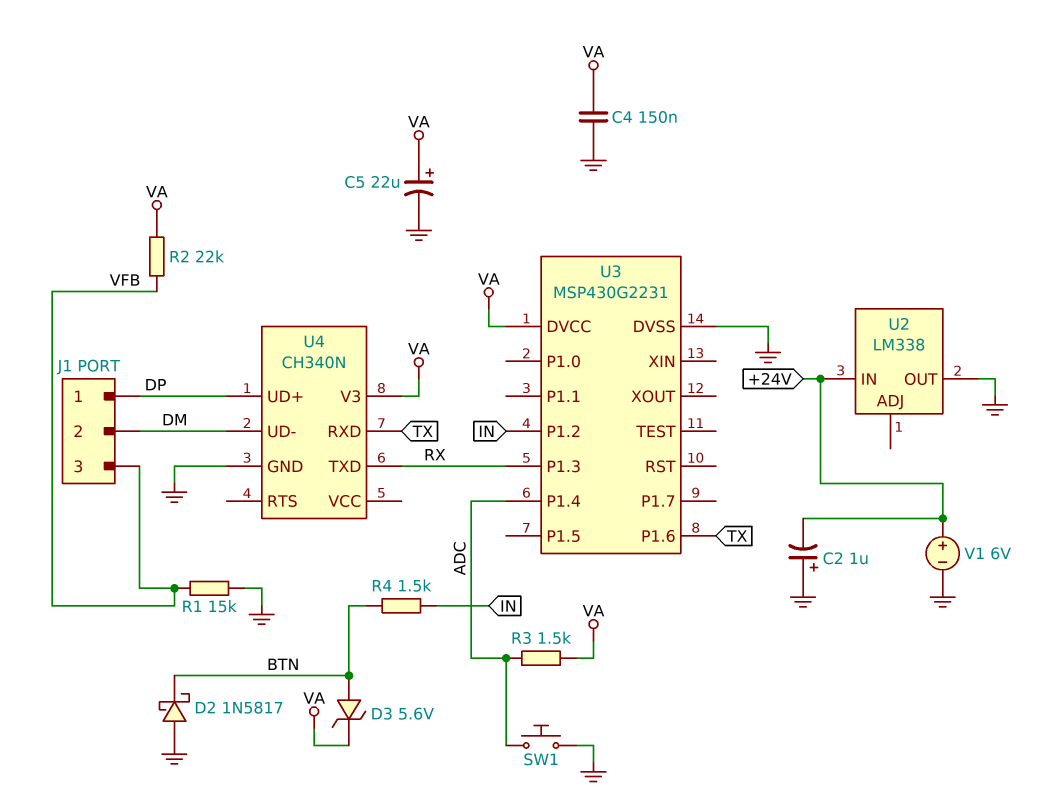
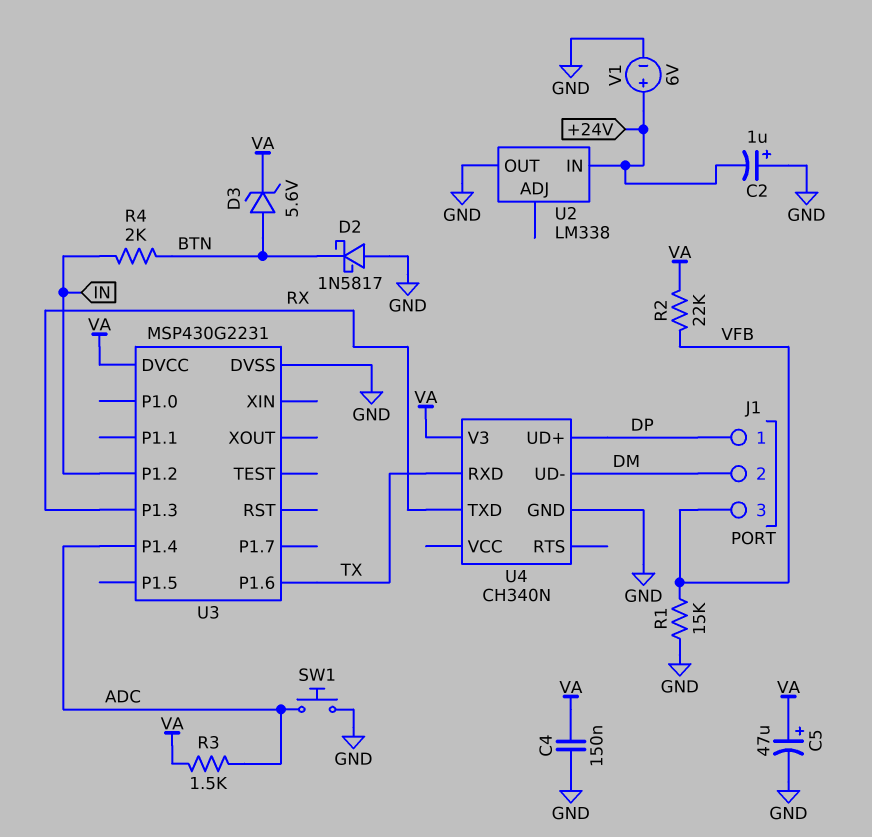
C5: 22uF (plus VA, minus GND) -> 47uF (plus VA, minus GND)
R4: 1.5k (BTN, IN) -> 2k (BTN, IN)

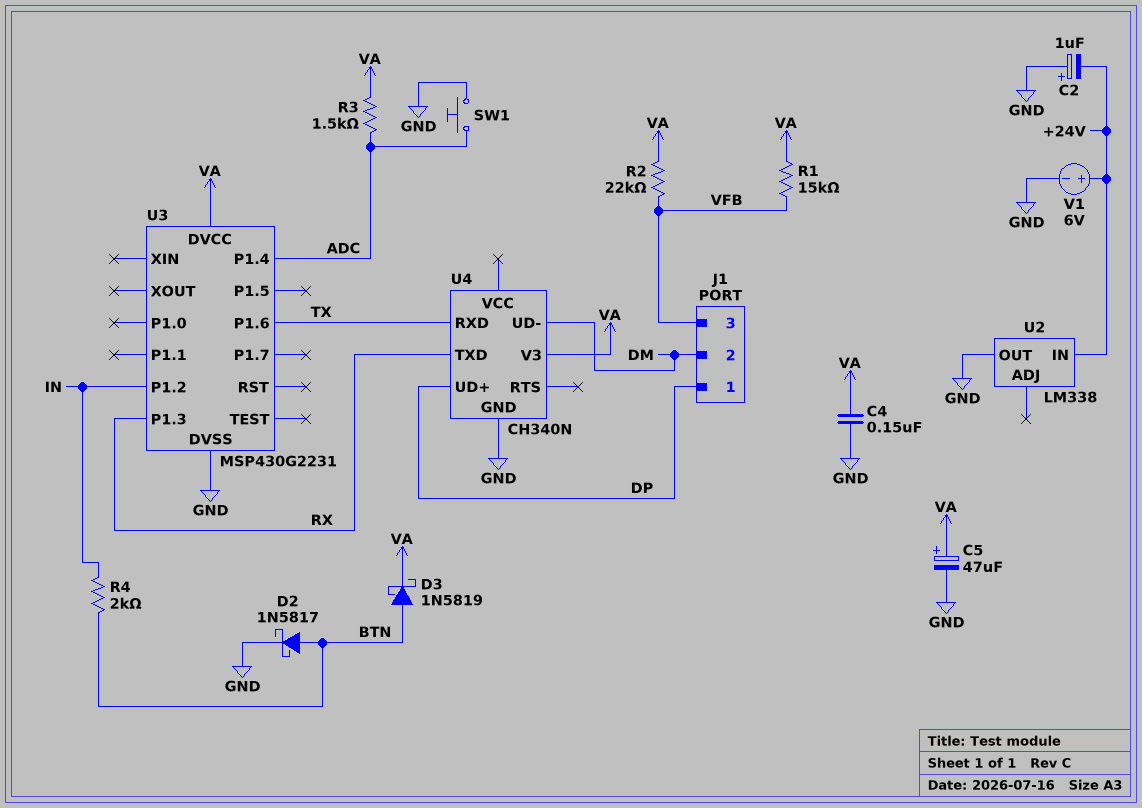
D2: schottky 1N5817 (A GND, K BTN) -> schottky 1N5817 (A BTN, K GND)
D3: zener 5.6V (A BTN, K VA) -> schottky 1N5819 (A BTN, K VA)
R1: 15k (GND, VFB) -> 15k (VA, VFB)

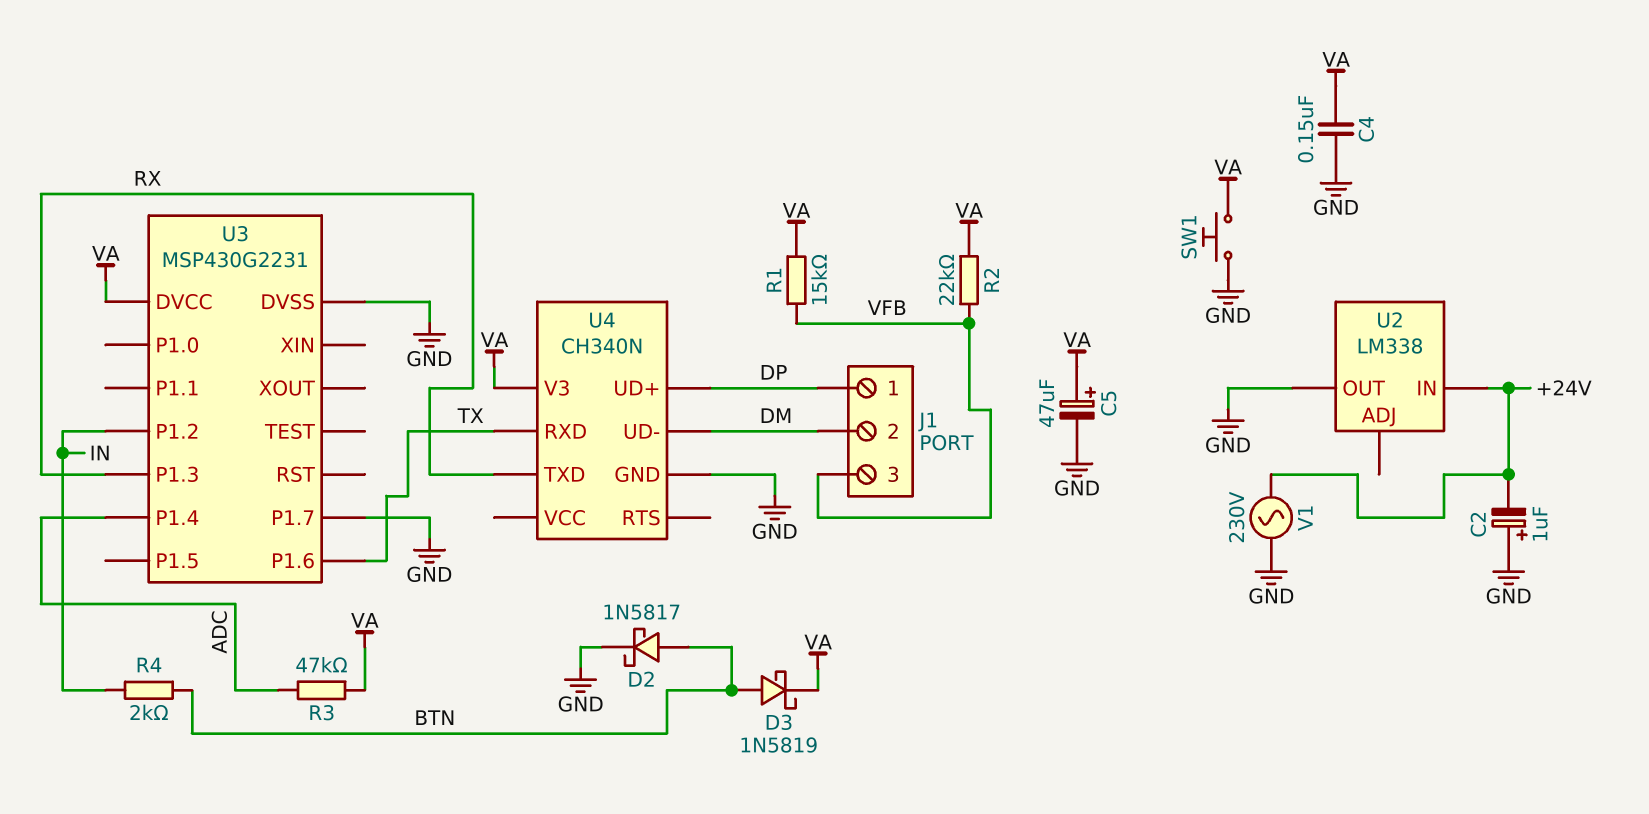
R3: 1.5k (ADC, VA) -> 47k (ADC, VA)
SW1: button (ADC, GND) -> button (GND, VA)
U3 pin P1.7: none -> GND
V1: 6V (plus +24V, minus GND) -> AC 230V (+24V, GND)

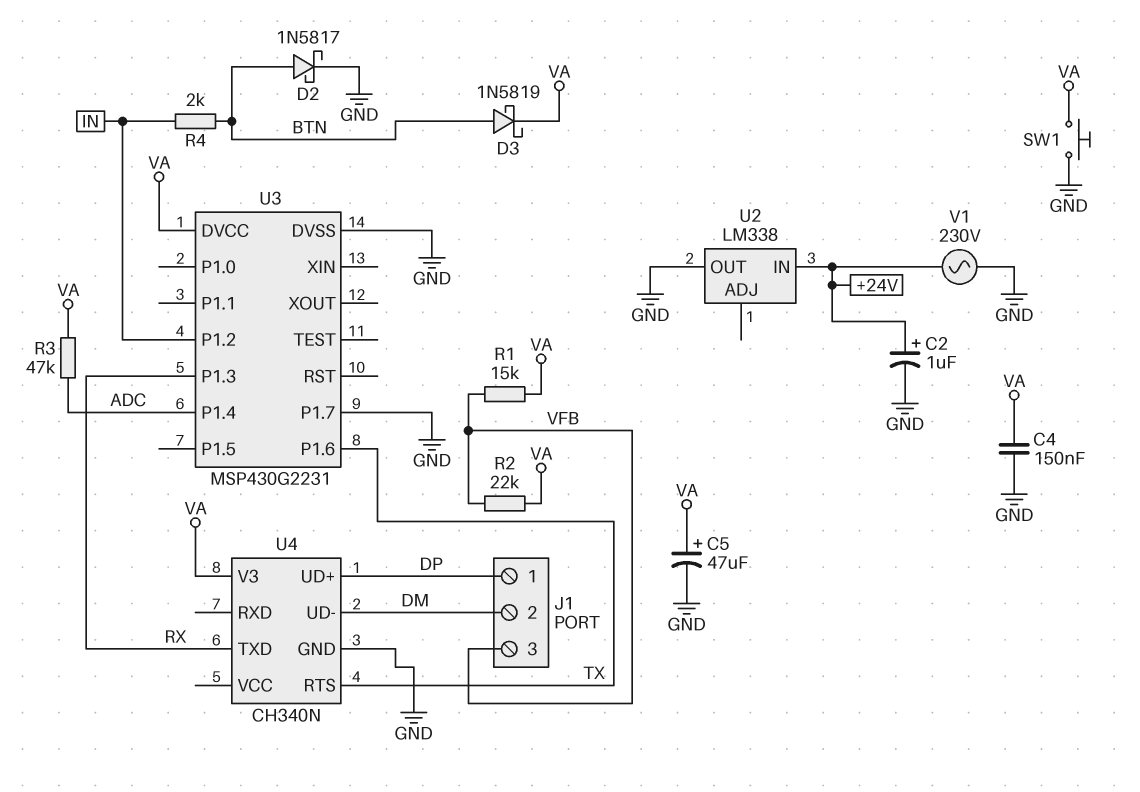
C2: 1uF (plus GND, minus +24V) -> 1uF (plus +24V, minus GND)
U4 pin RTS: none -> TX
U4 pin RXD: TX -> none

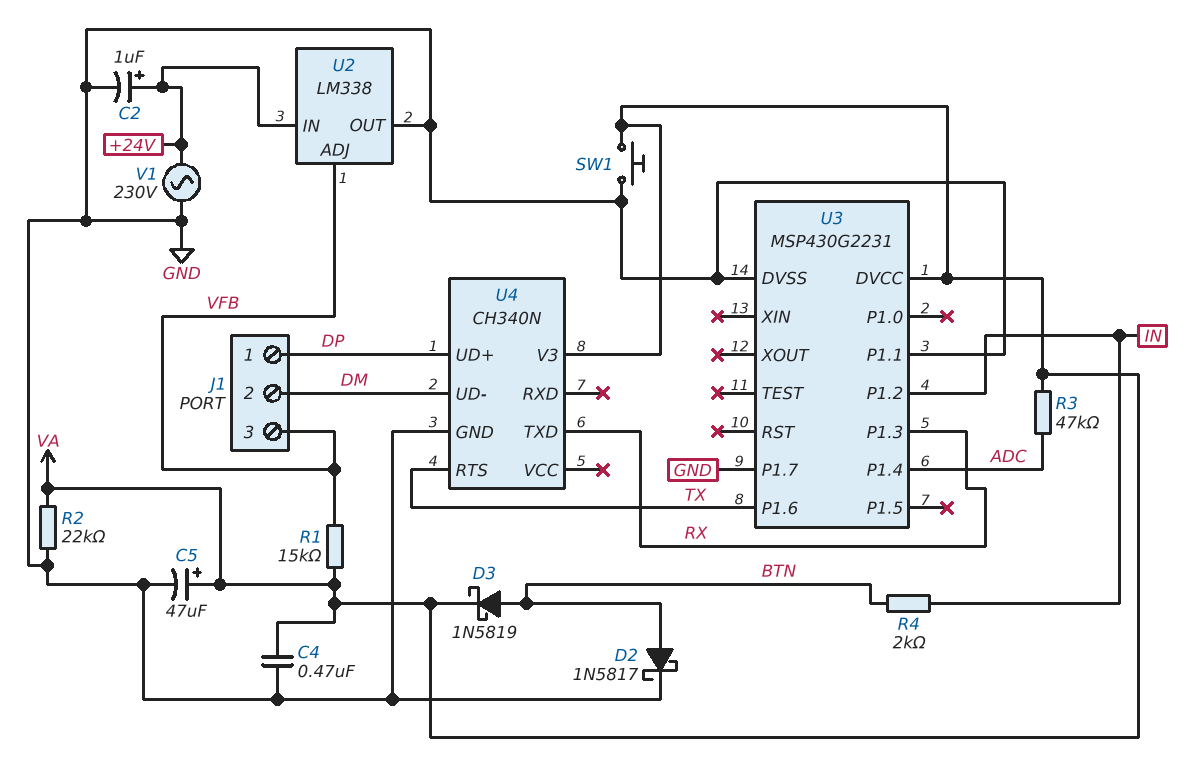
C4: 150nF (GND, VA) -> 470nF (GND, VA)
R2: 22k (VA, VFB) -> 22k (GND, VA)
U2 pin ADJ: none -> VFB
U3 pin P1.1: none -> GND

